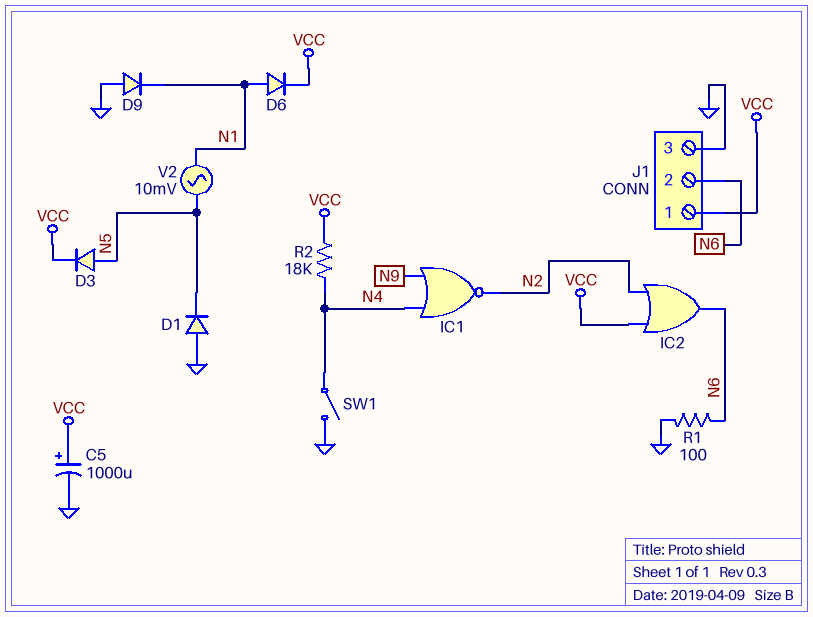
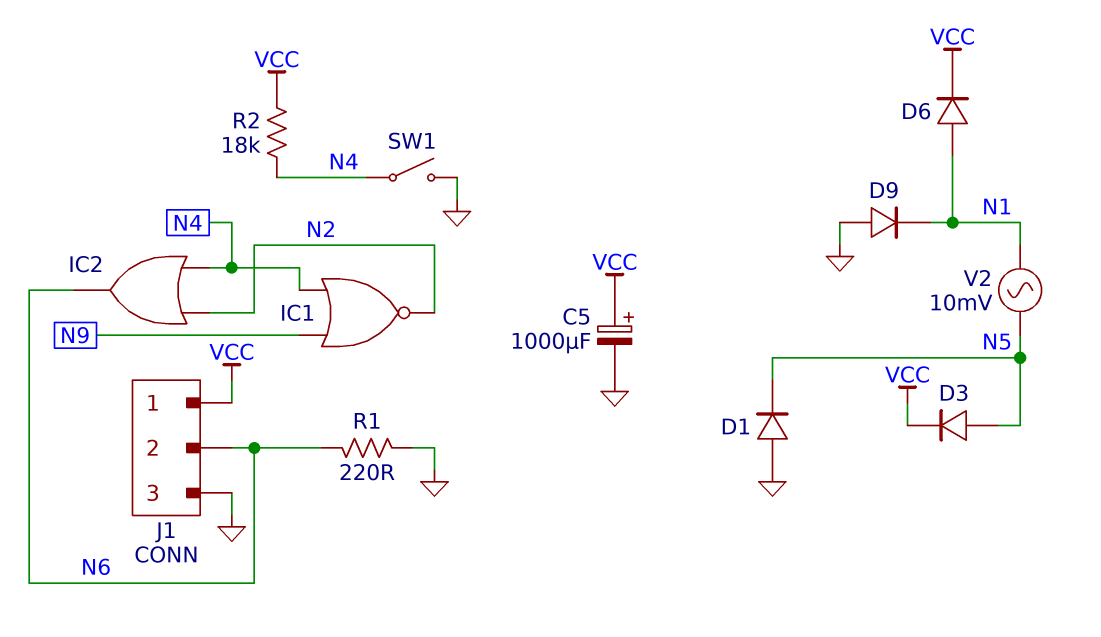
IC2: OR (in N2, in VCC, out N6) -> OR (in N2, in N4, out N6)
R1: 100 (GND, N6) -> 220 (GND, N6)

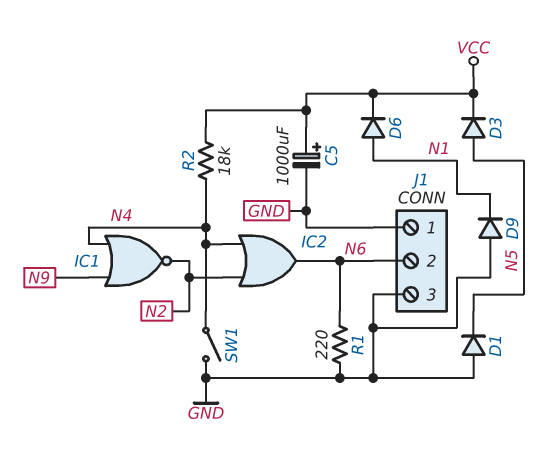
J1 pin 1: VCC -> GND
V2: AC 10mV (N1, N5) -> none

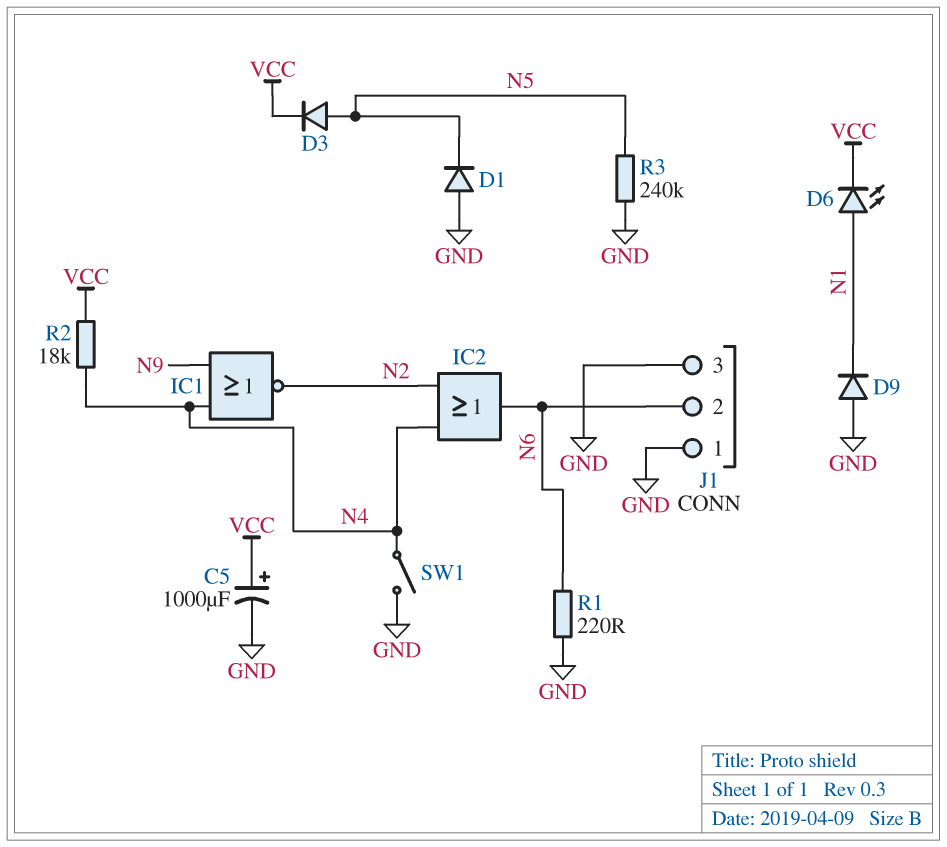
D6: diode (A N1, K VCC) -> LED (A N1, K VCC)
R3: none -> 240k (GND, N5)

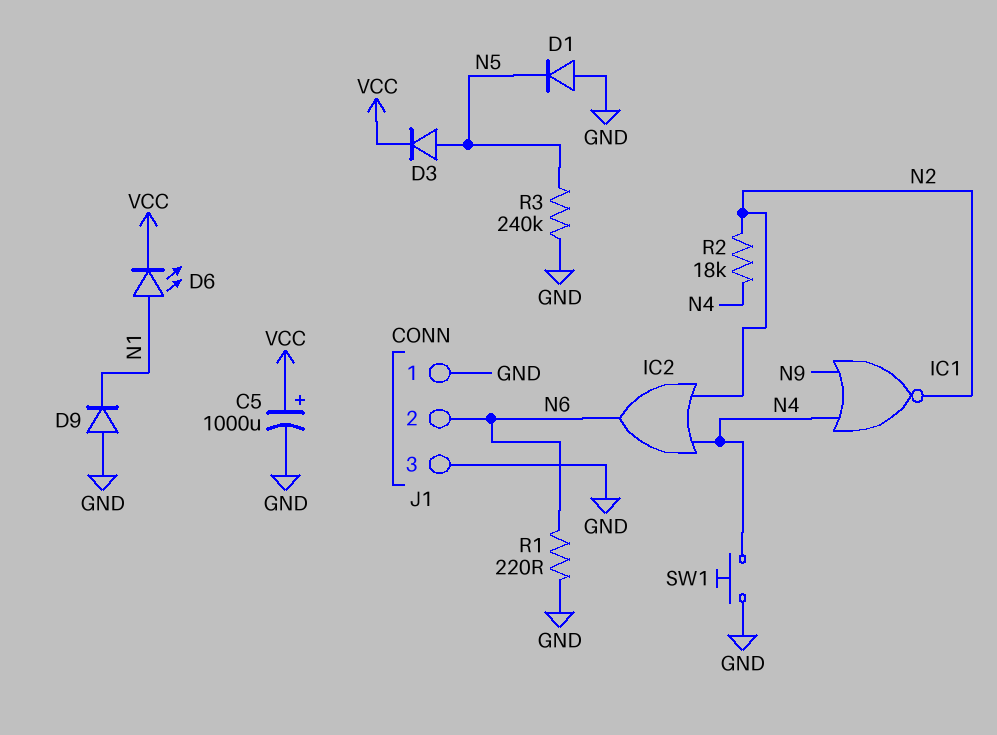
R2: 18k (N4, VCC) -> 18k (N2, N4)
SW1: switch (GND, N4) -> button (GND, N4)

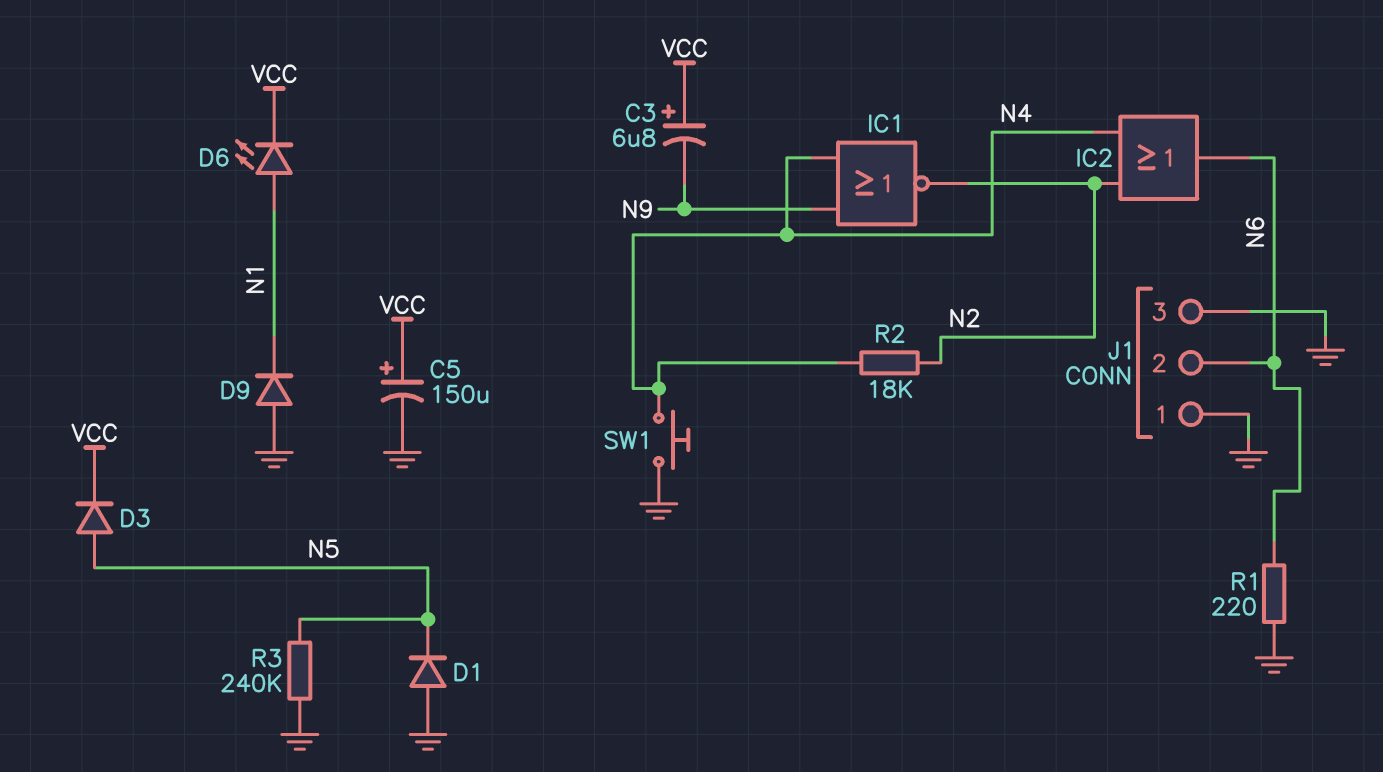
C3: none -> 6.8uF (plus VCC, minus N9)
C5: 1000uF (plus VCC, minus GND) -> 150uF (plus VCC, minus GND)

